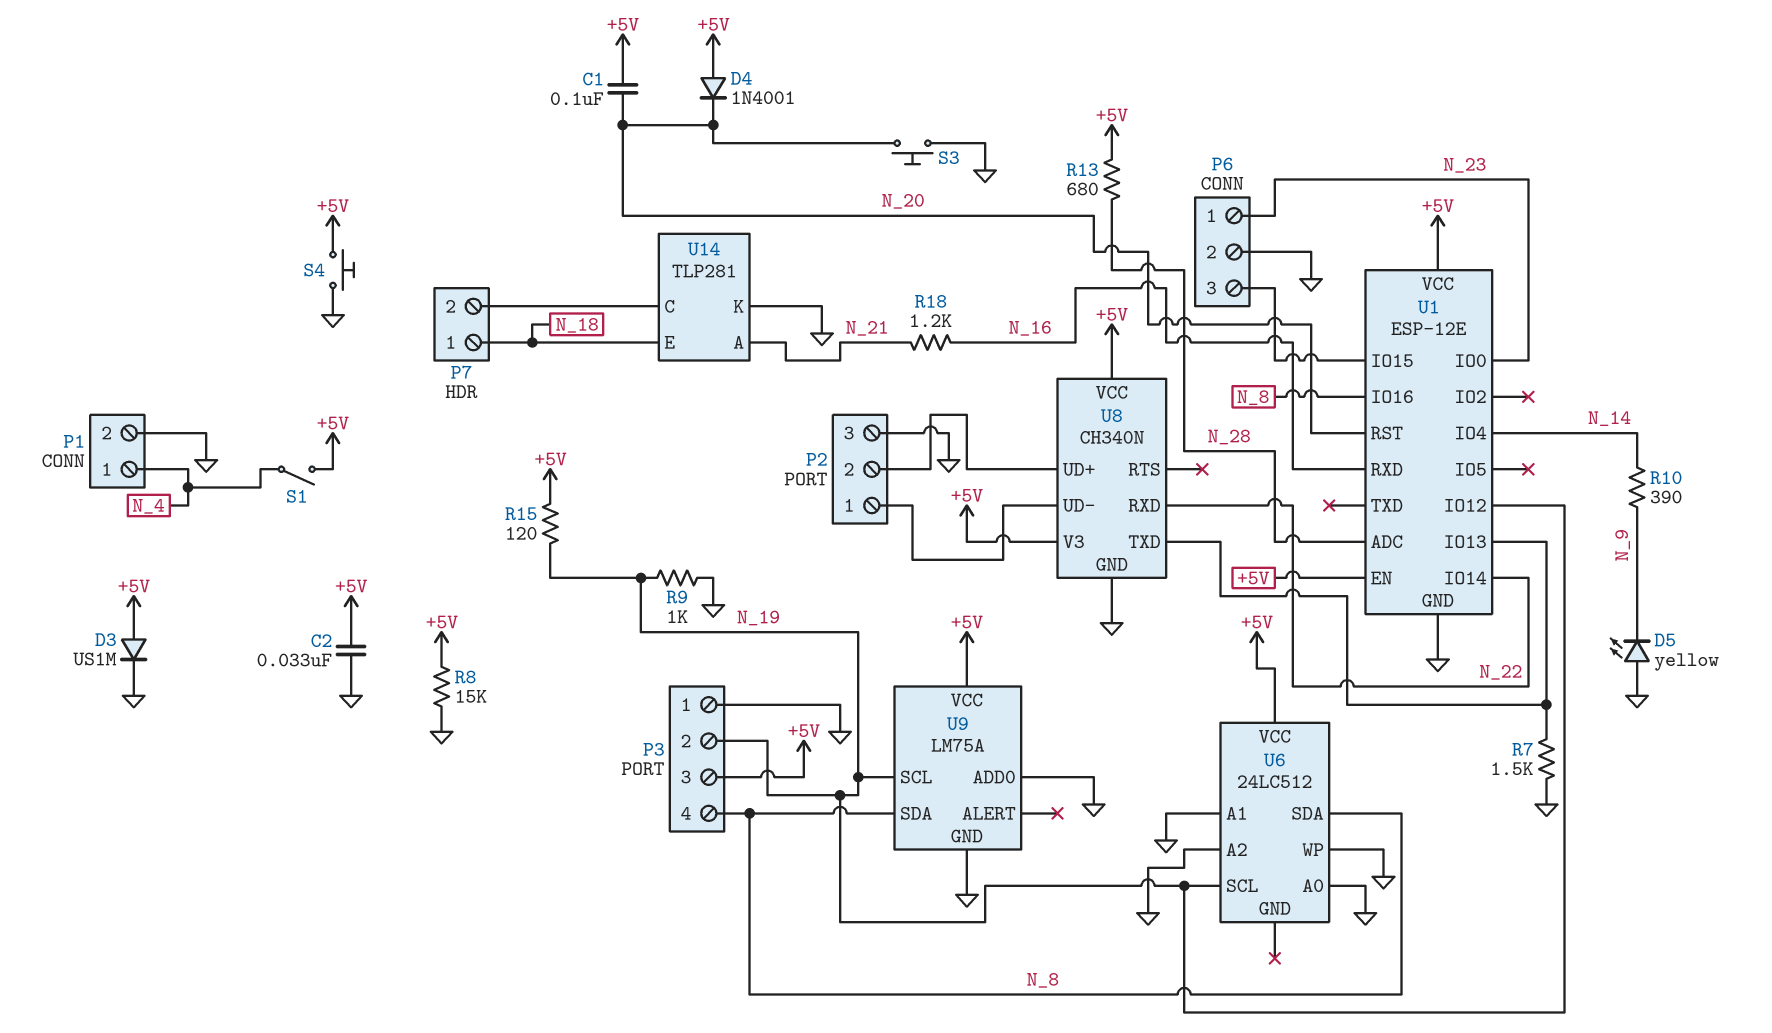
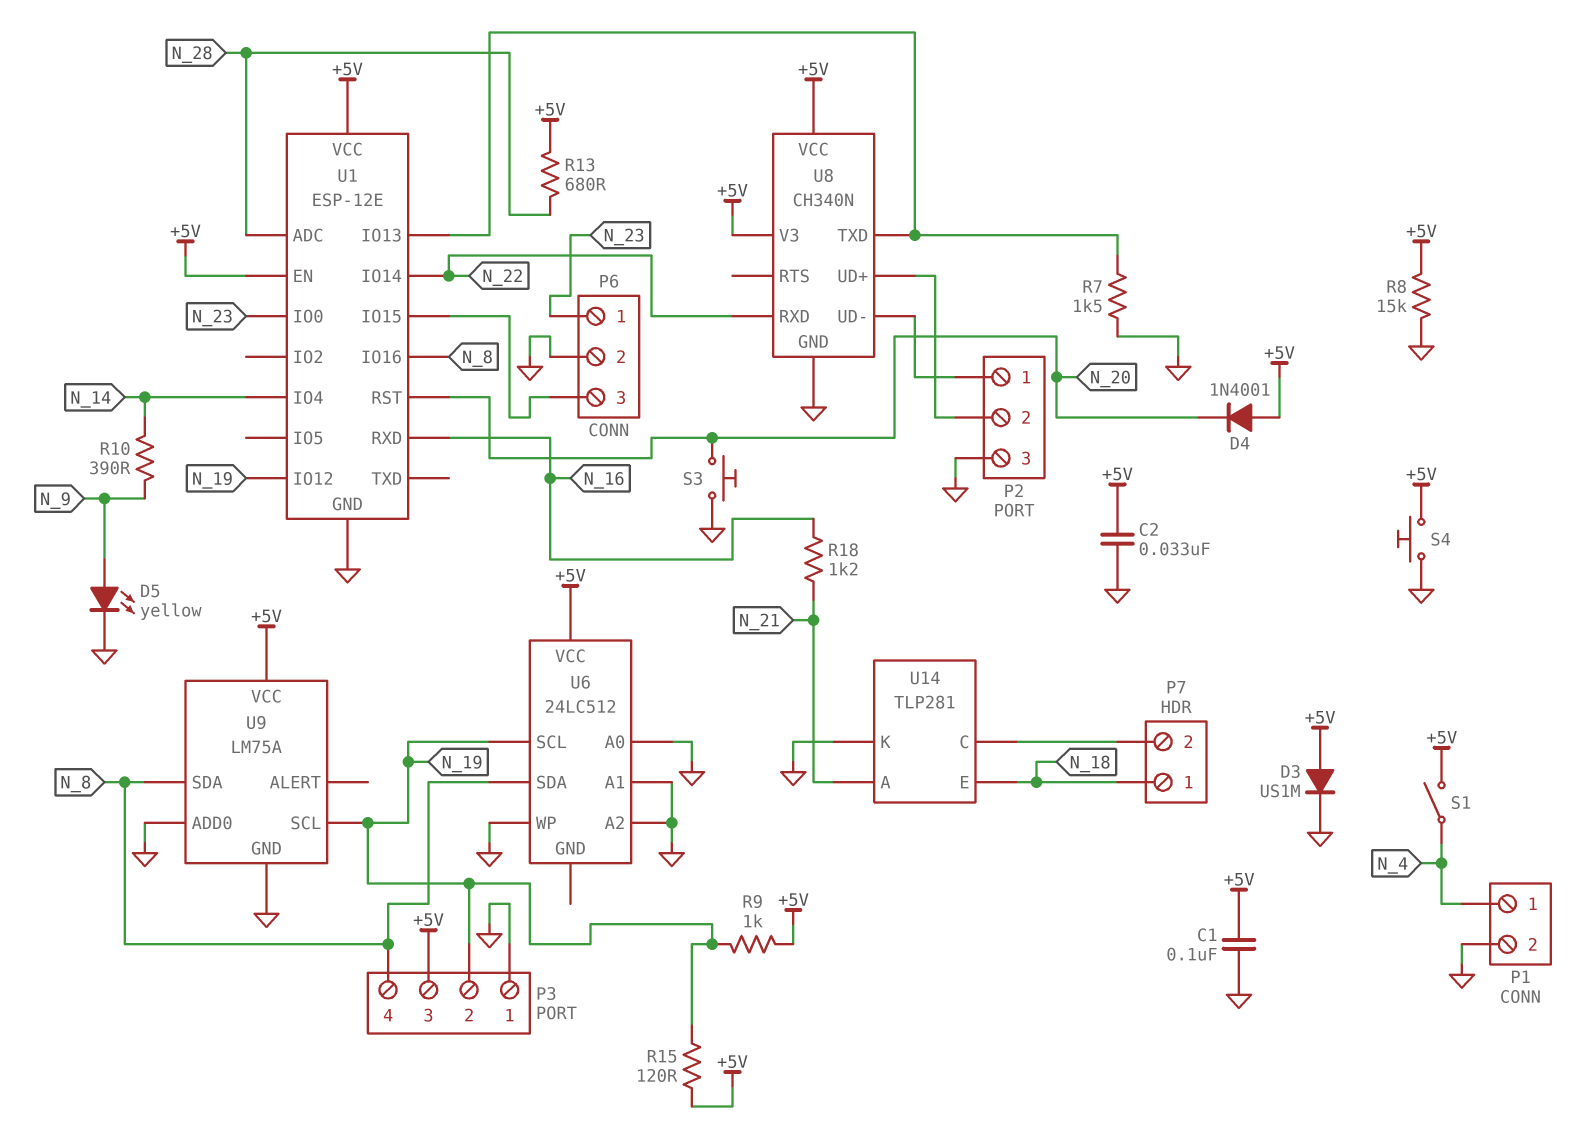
C1: 100nF (+5V, N_20) -> 100nF (+5V, GND)
D5: LED yellow (A GND, K N_9) -> LED yellow (A N_9, K GND)
R9: 1k (GND, N_19) -> 1k (+5V, N_19)

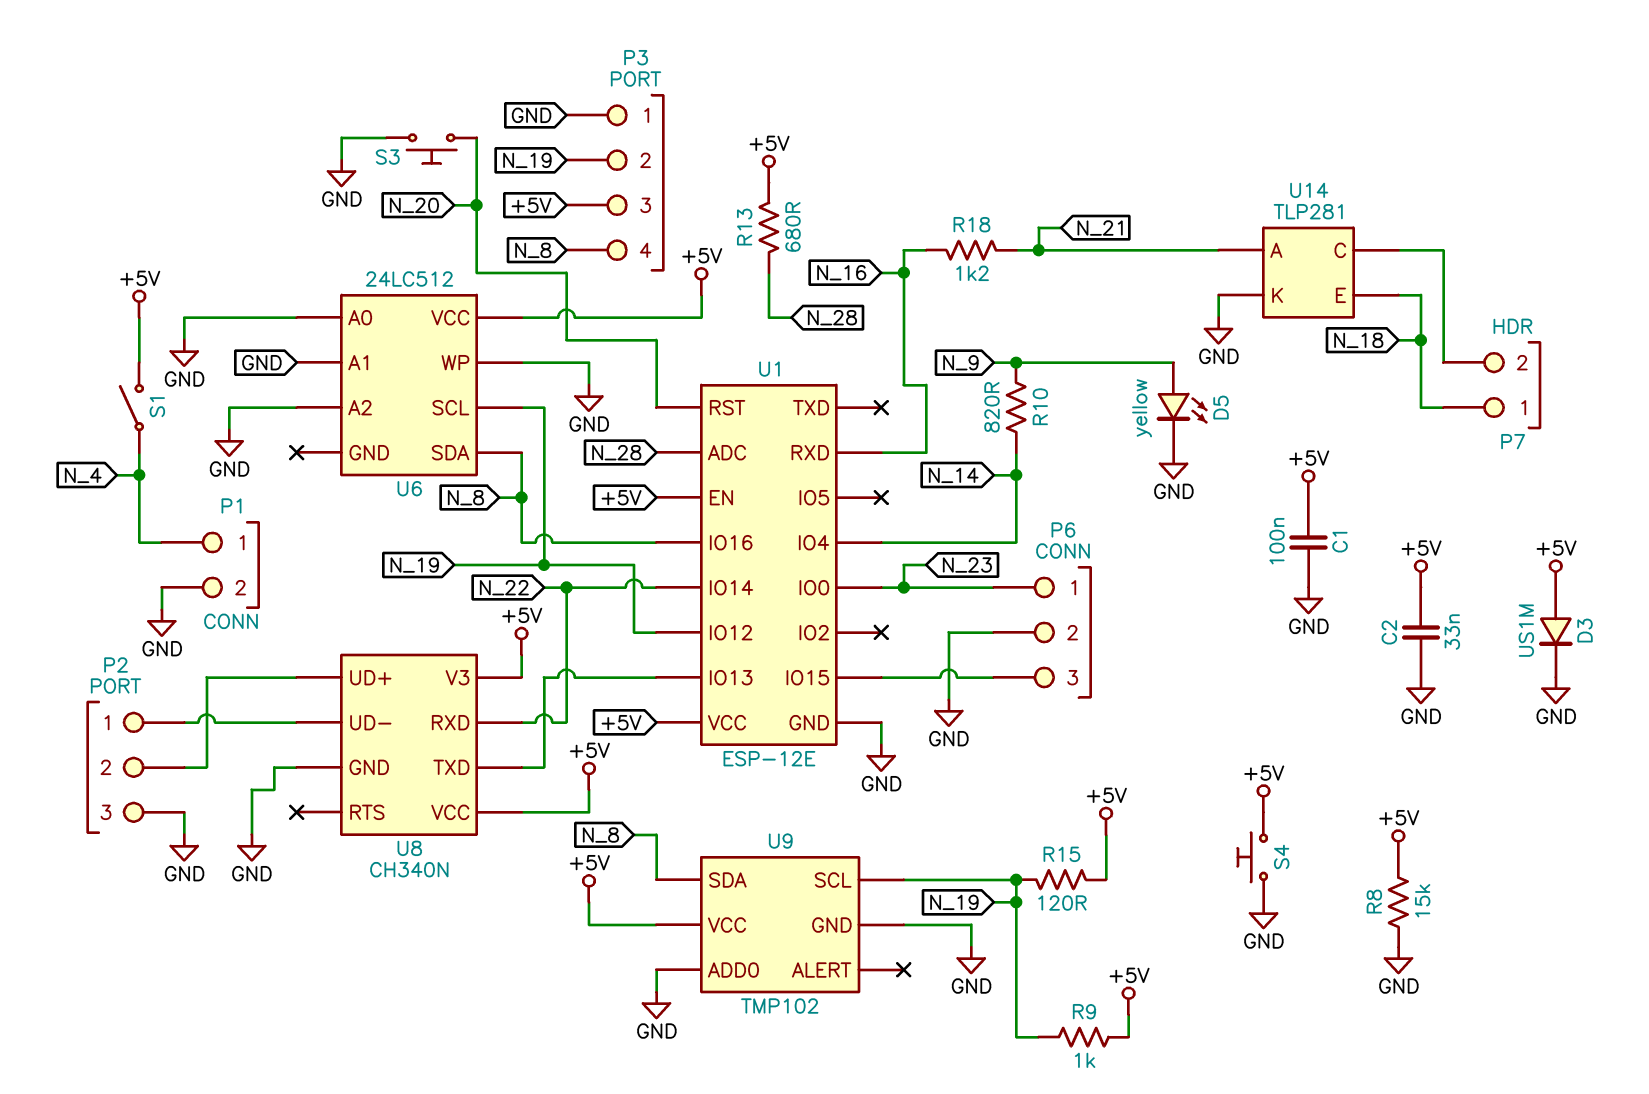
D4: diode 1N4001 (A +5V, K N_20) -> none
R7: 1.5k (GND, U1/IO13) -> none
R10: 390 (N_9, N_14) -> 820 (N_9, N_14)
U9: LM75A -> TMP102

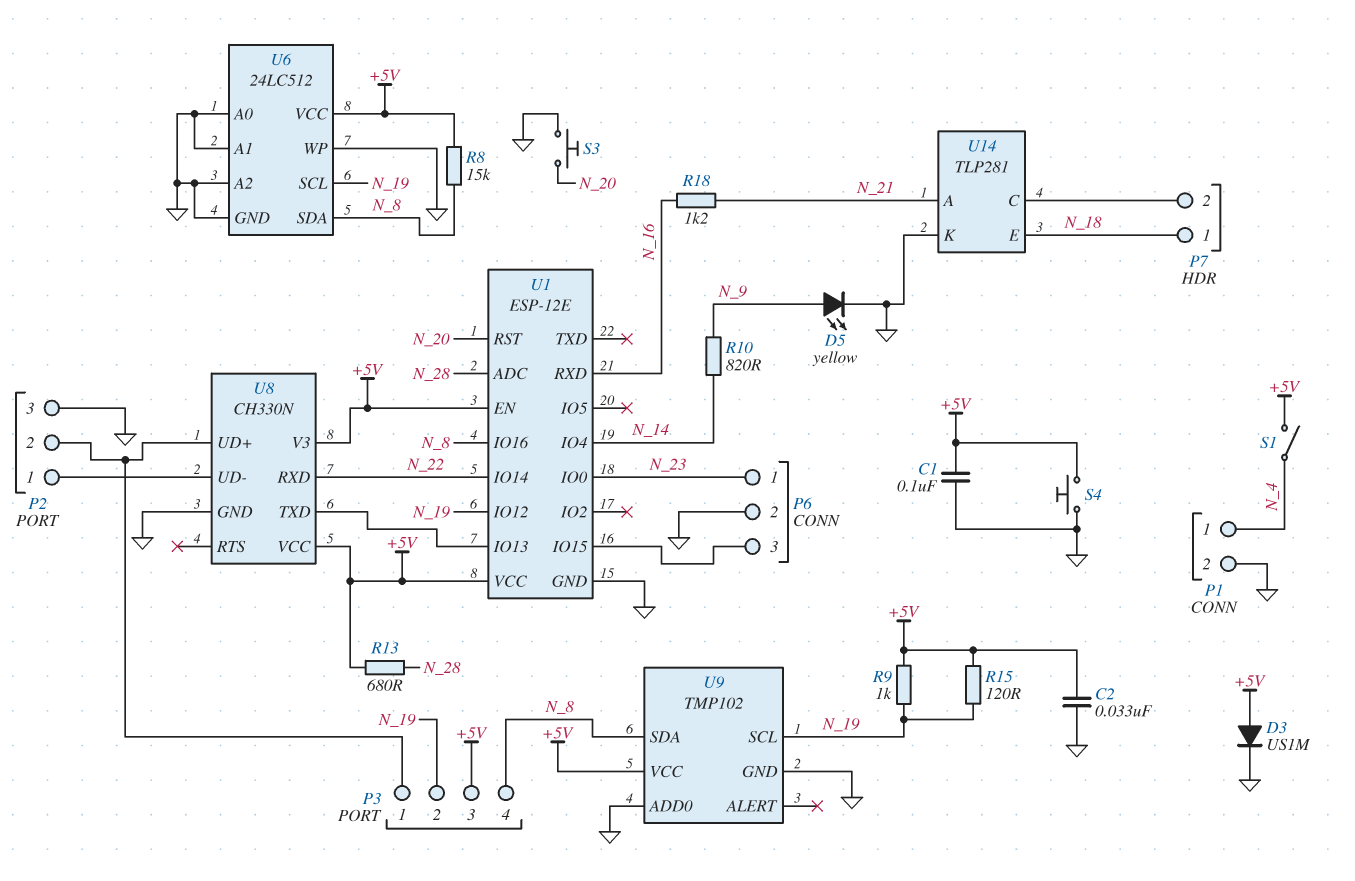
P3 pin 1: GND -> P2/2
R8: 15k (+5V, GND) -> 15k (+5V, N_8)
U6 pin GND: none -> GND
U8: CH340N -> CH330N

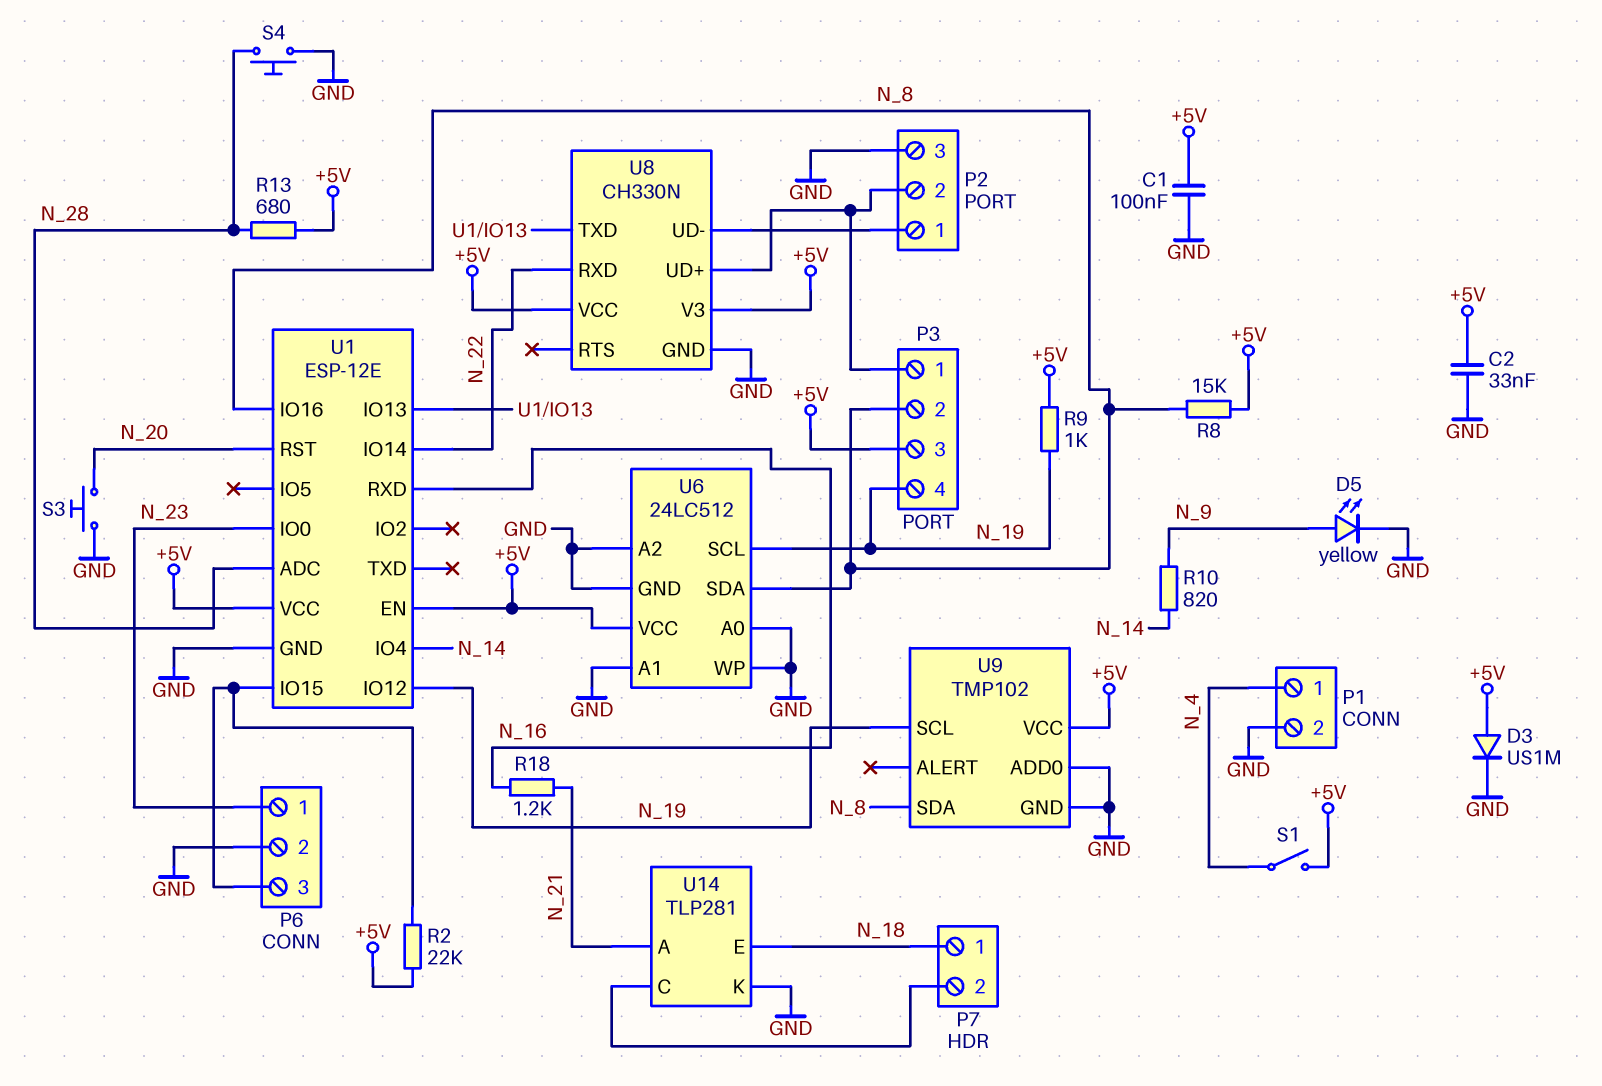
P3 pin 2: N_19 -> N_8
P3 pin 4: N_8 -> N_19
R2: none -> 22k (+5V, P6/3)
R15: 120 (+5V, N_19) -> none
S4: button (+5V, GND) -> button (GND, N_28)

